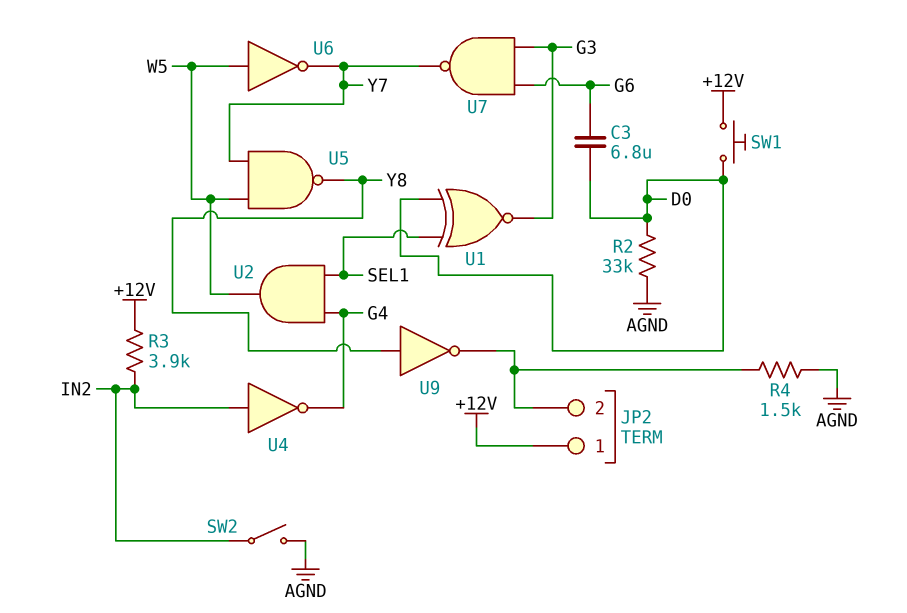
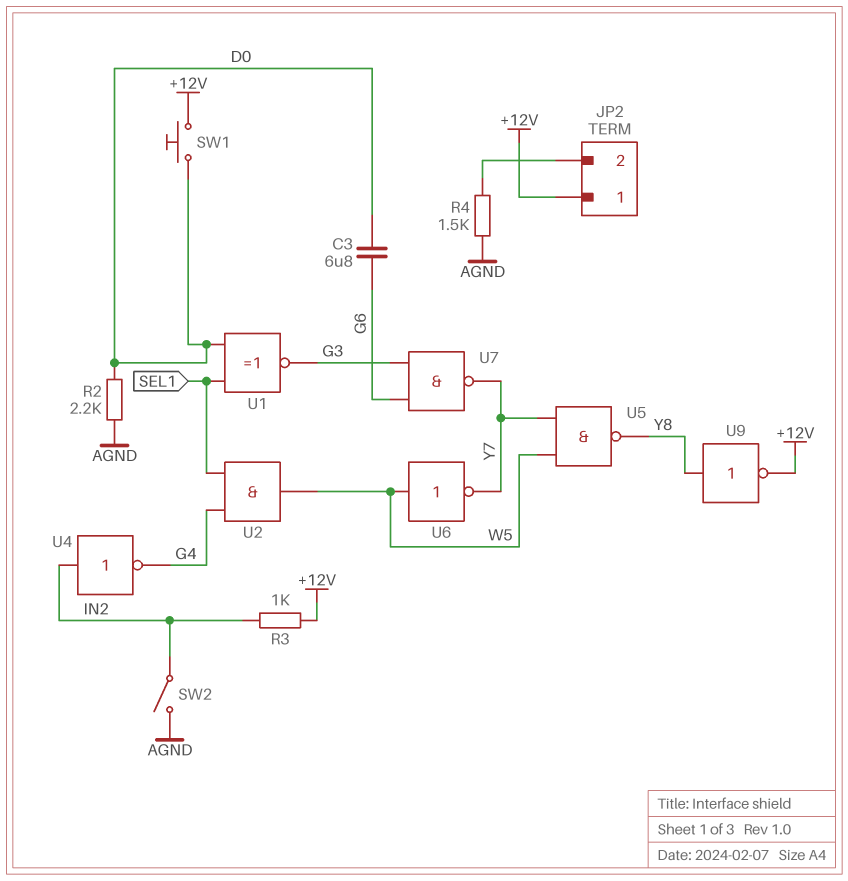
R2: 33k (AGND, D0) -> 2.2k (AGND, D0)
R3: 3.9k (+12V, IN2) -> 1k (+12V, IN2)
U9: NOT (in Y8, out JP2/2) -> NOT (in Y8, out +12V)

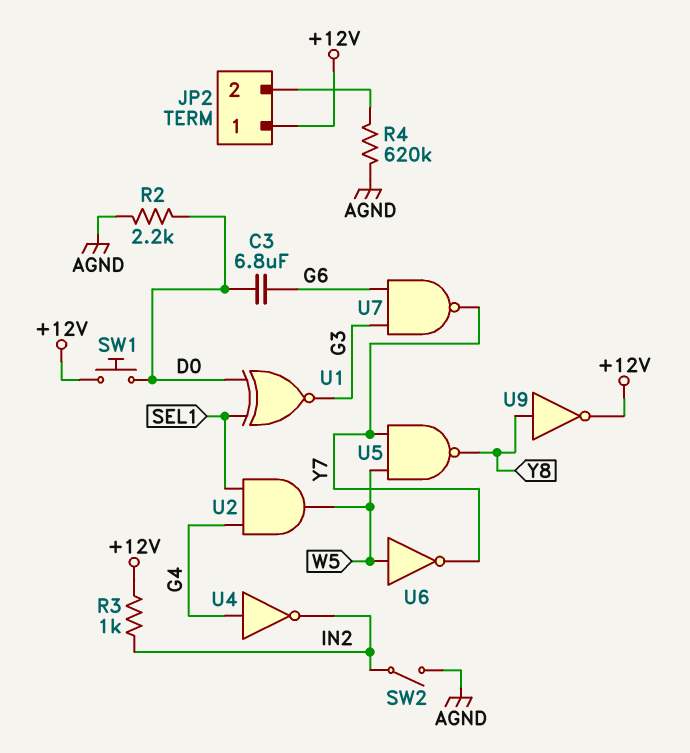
R4: 1.5k (AGND, JP2/2) -> 620k (AGND, JP2/2)
U4: NOT (in IN2, out G4) -> NOT (in G4, out IN2)

